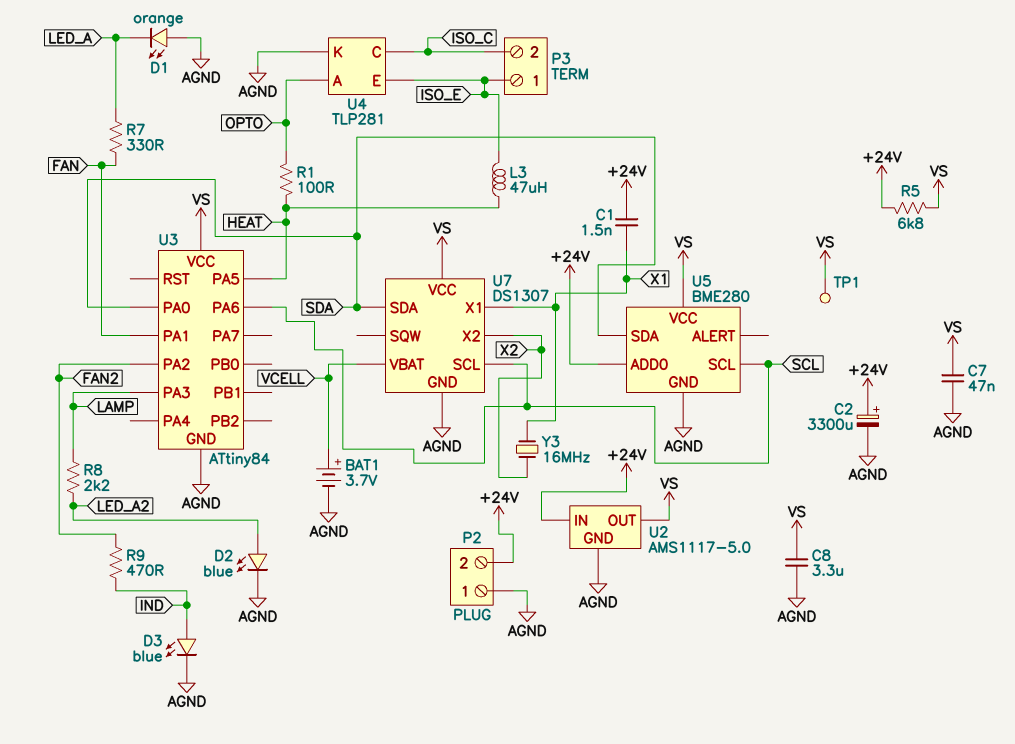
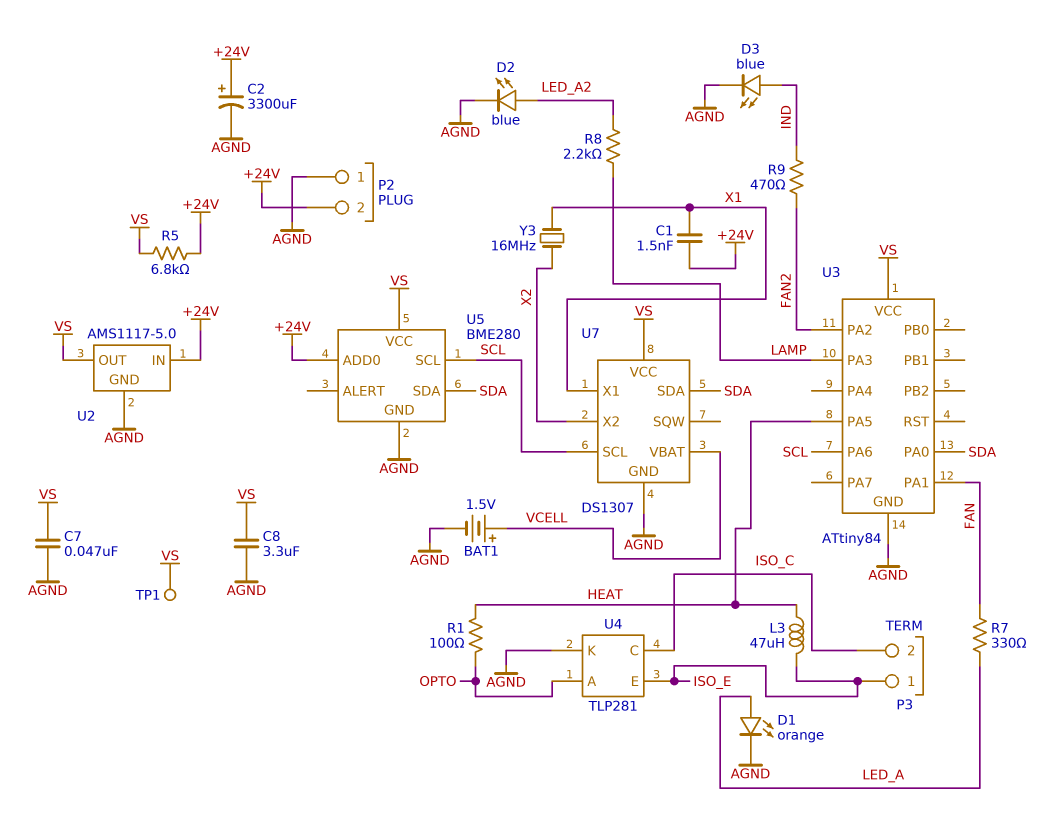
BAT1: 3.7V (plus VCELL, minus AGND) -> 1.5V (plus VCELL, minus AGND)
D1: LED orange (A AGND, K LED_A) -> LED orange (A LED_A, K AGND)

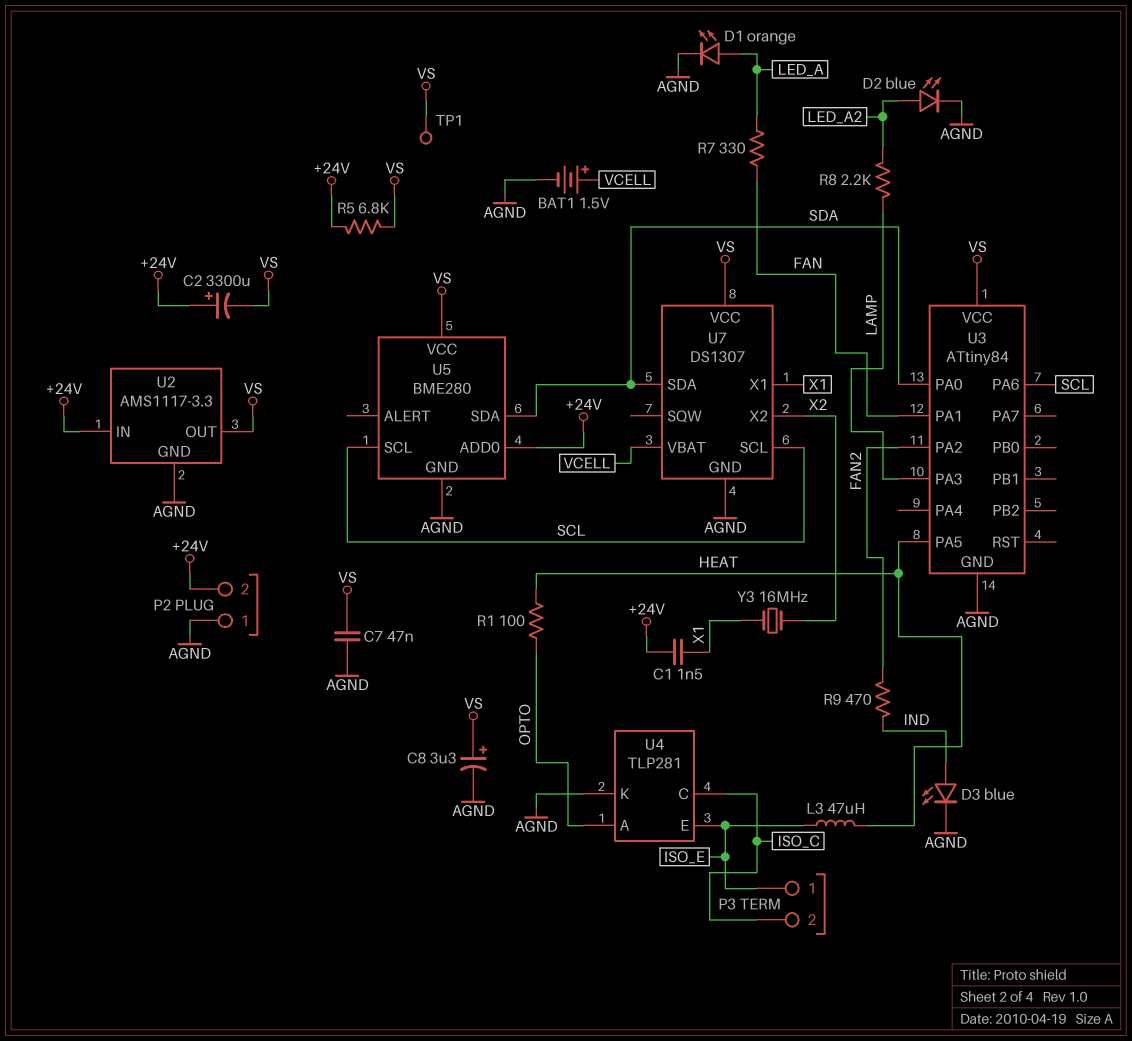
C2: 3300uF (plus +24V, minus AGND) -> 3300uF (plus +24V, minus VS)
C8: 3.3uF (AGND, VS) -> 3.3uF (plus VS, minus AGND)
U2: AMS1117-5.0 -> AMS1117-3.3

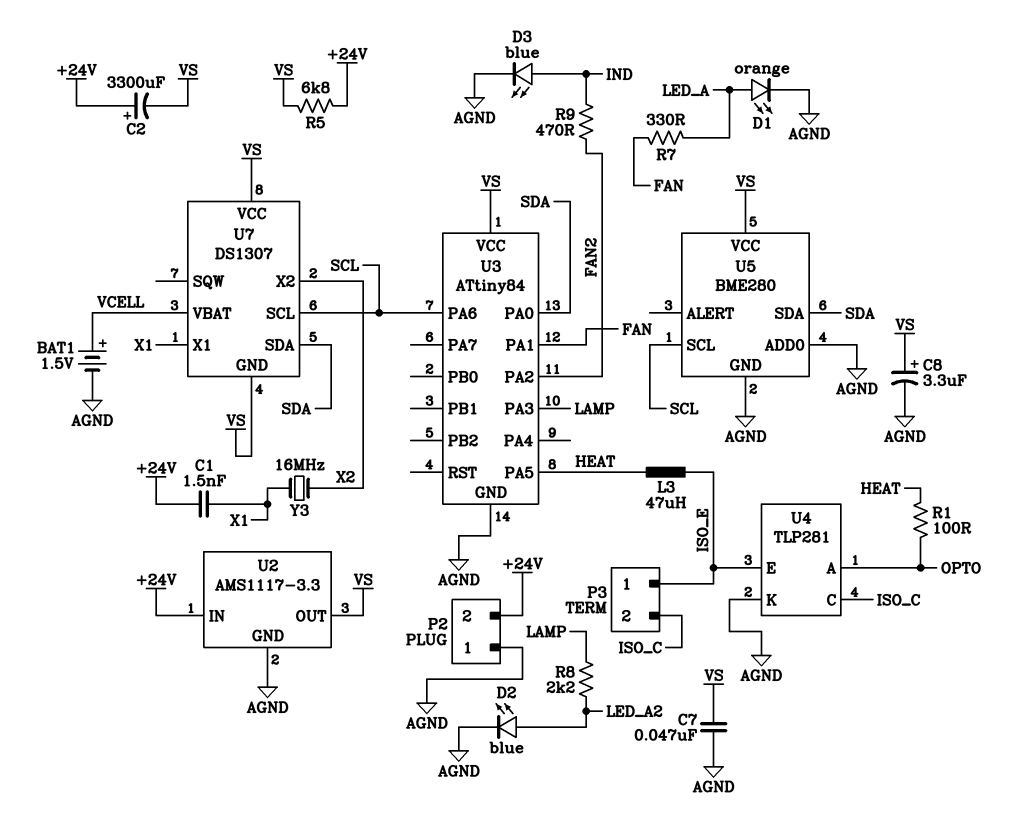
TP1: test point (VS) -> none
U5 pin ADD0: +24V -> AGND
U7 pin GND: AGND -> VS

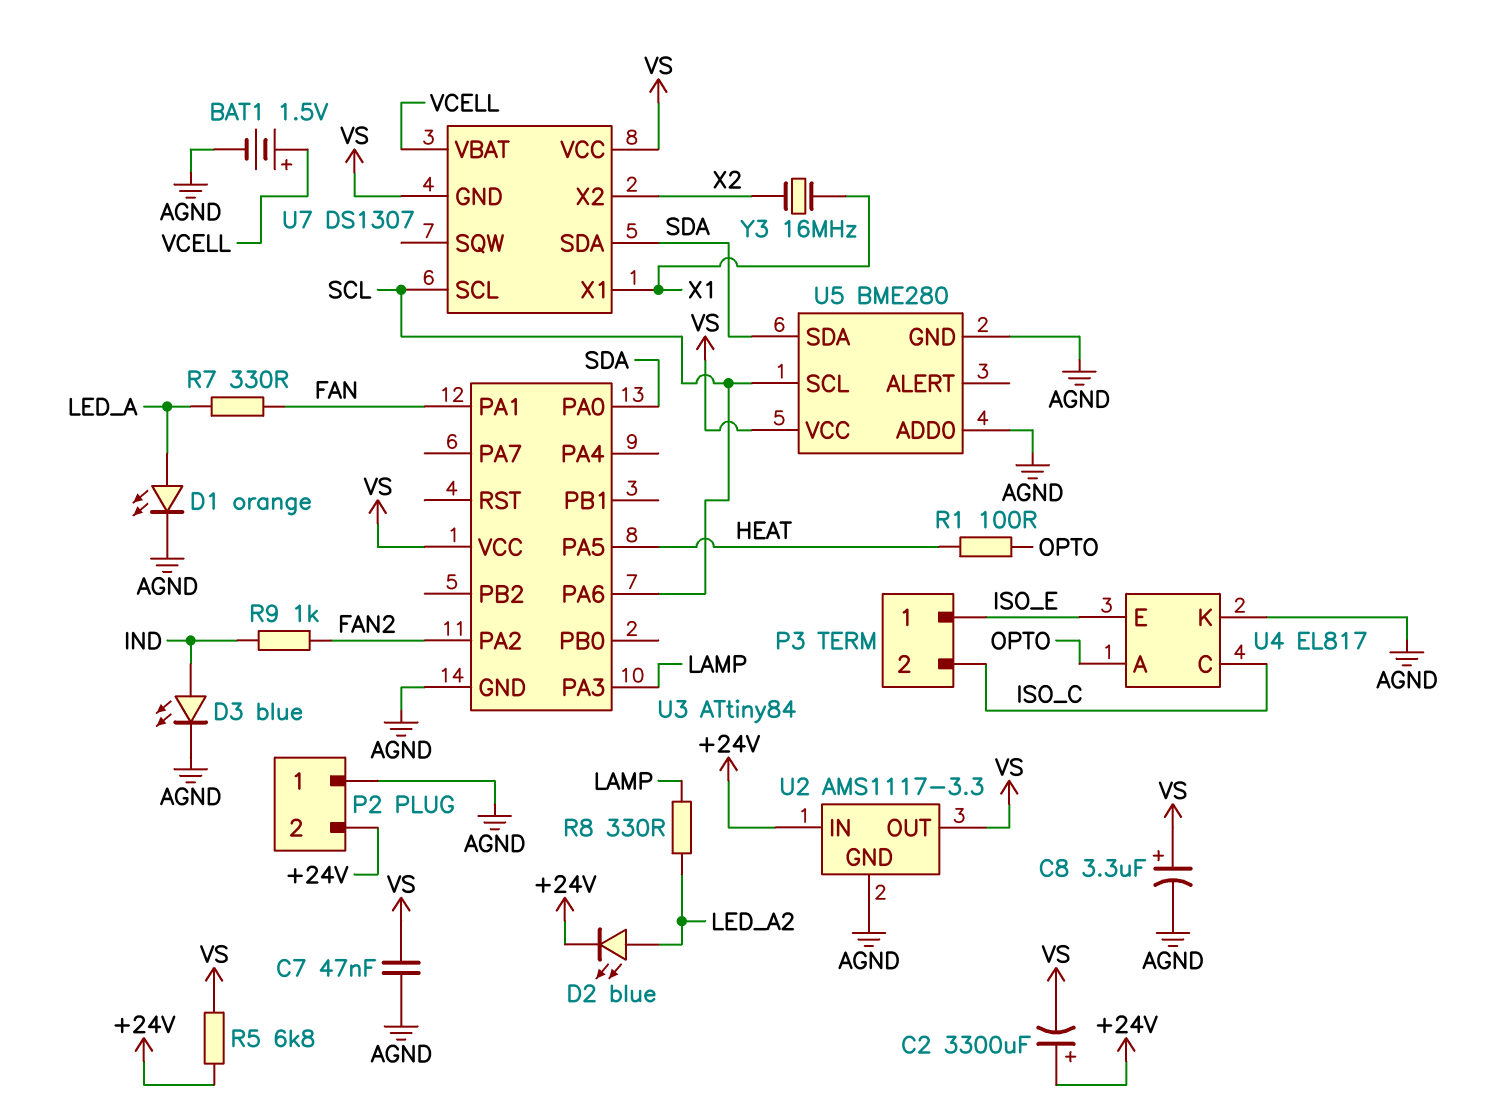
C1: 1.5nF (+24V, X1) -> none
D2: LED blue (A LED_A2, K AGND) -> LED blue (A LED_A2, K +24V)
L3: 47uH (HEAT, ISO_E) -> none
R8: 2.2k (LAMP, LED_A2) -> 330 (LAMP, LED_A2)
R9: 470 (FAN2, IND) -> 1k (FAN2, IND)
U4: TLP281 -> EL817

